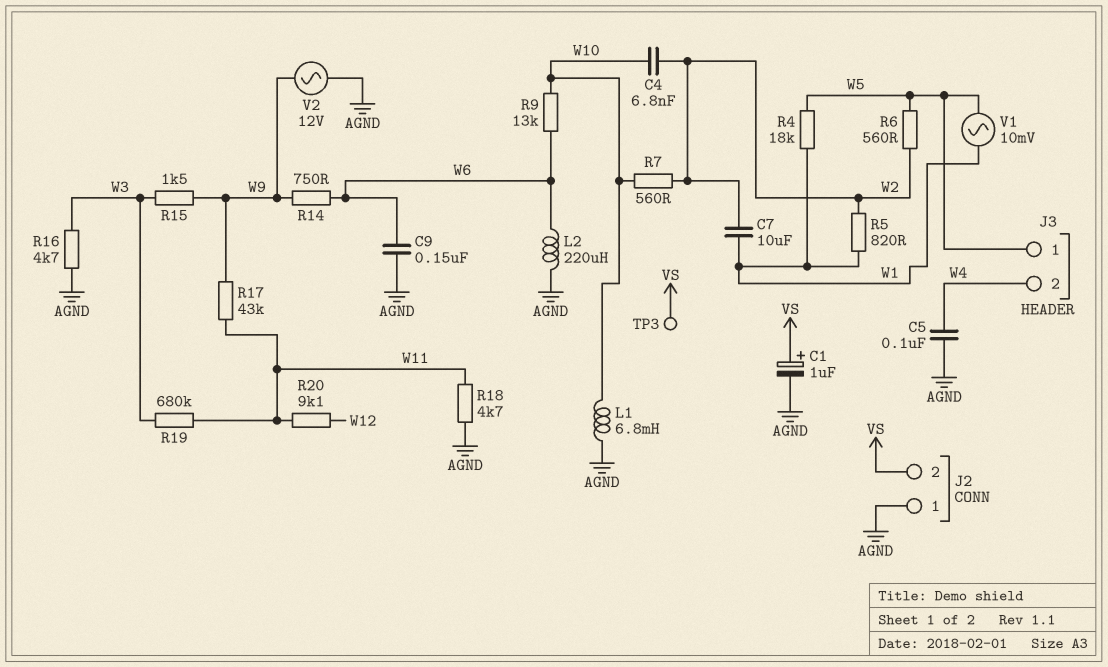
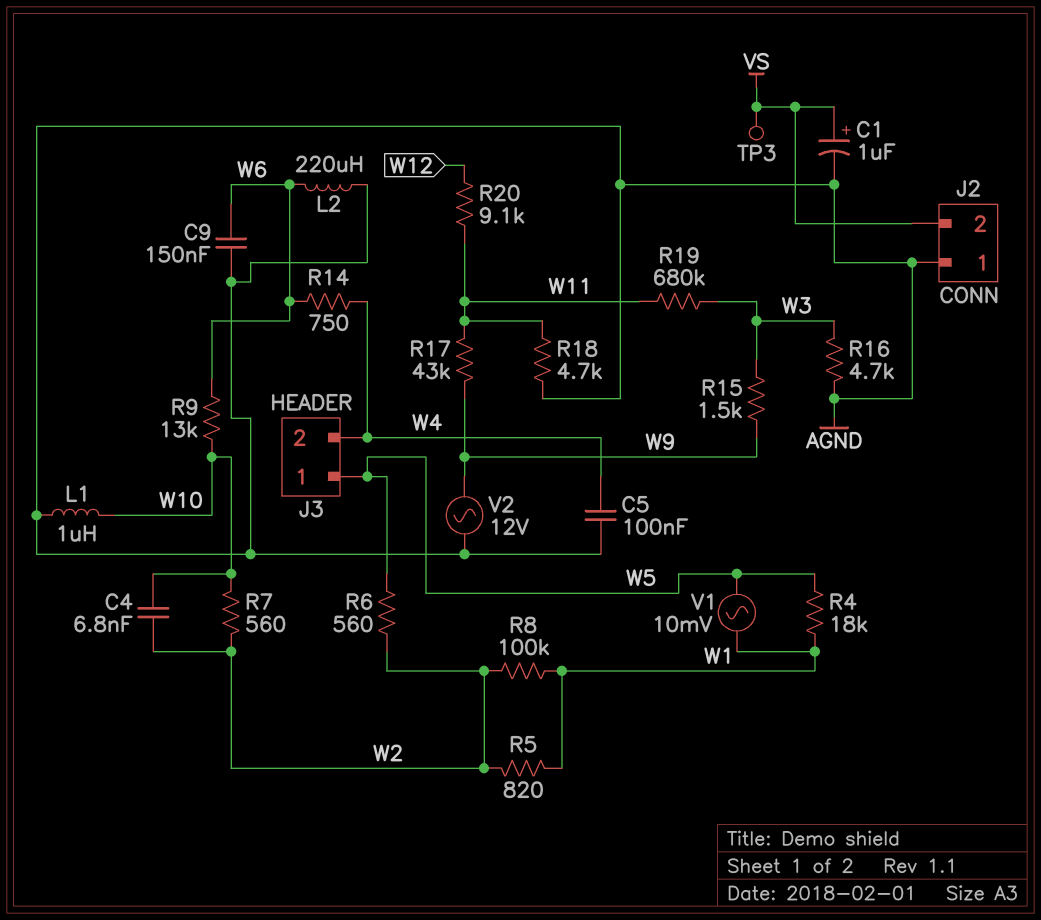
C7: 10uF (W1, W2) -> none
L1: 6.8mH (AGND, W10) -> 1uH (AGND, W10)
R8: none -> 100k (W1, W2)
R14: 750 (W6, W9) -> 750 (W4, W6)

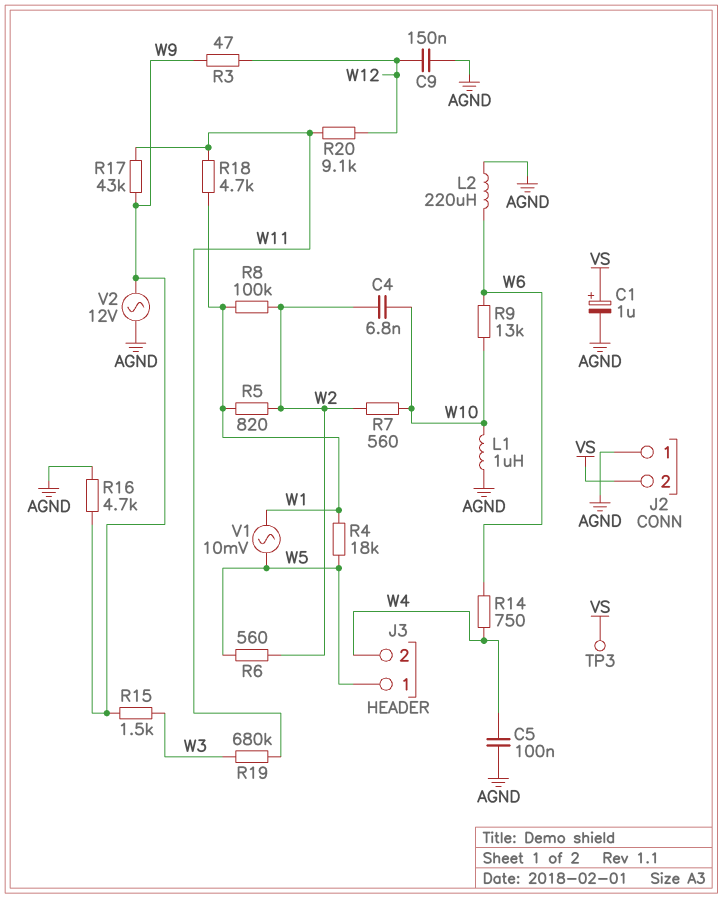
C9: 150nF (AGND, W6) -> 150nF (AGND, W12)
R3: none -> 47 (W9, W12)
R16: 4.7k (AGND, W3) -> 4.7k (AGND, W9)
R18: 4.7k (AGND, W11) -> 4.7k (W1, W11)

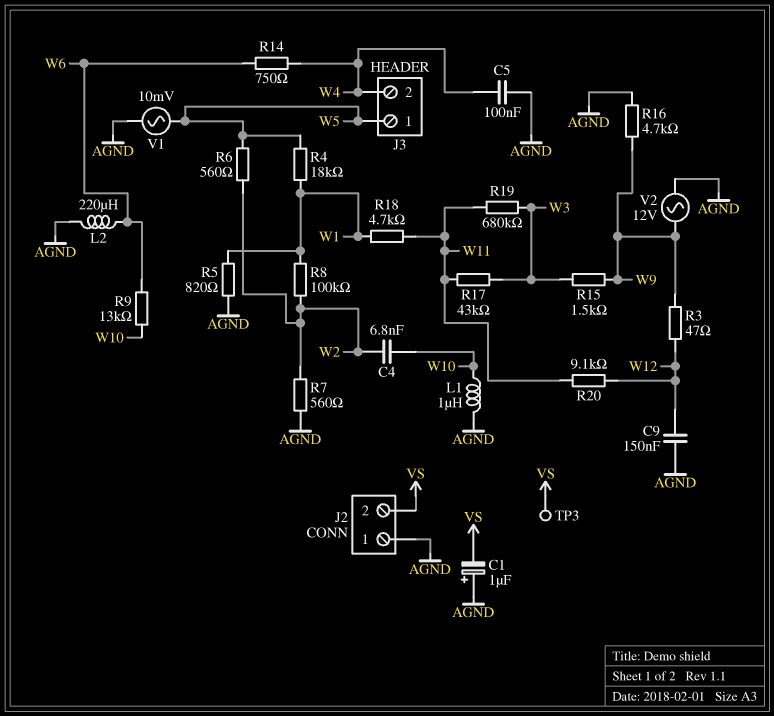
C1: 1uF (plus VS, minus AGND) -> 1uF (plus AGND, minus VS)
R5: 820 (W1, W2) -> 820 (AGND, W1)
R7: 560 (W2, W10) -> 560 (AGND, W2)
R17: 43k (W9, W11) -> 43k (W3, W11)
V1: AC 10mV (W1, W5) -> AC 10mV (AGND, W5)

